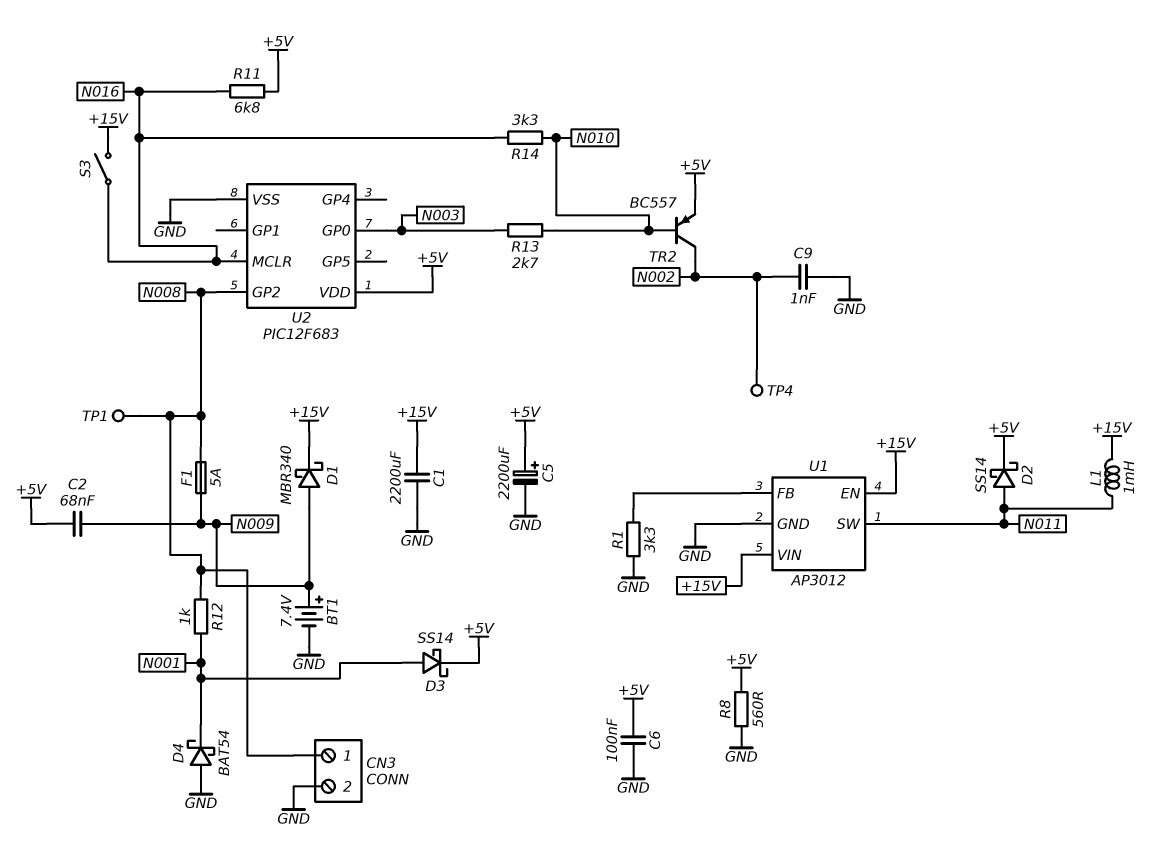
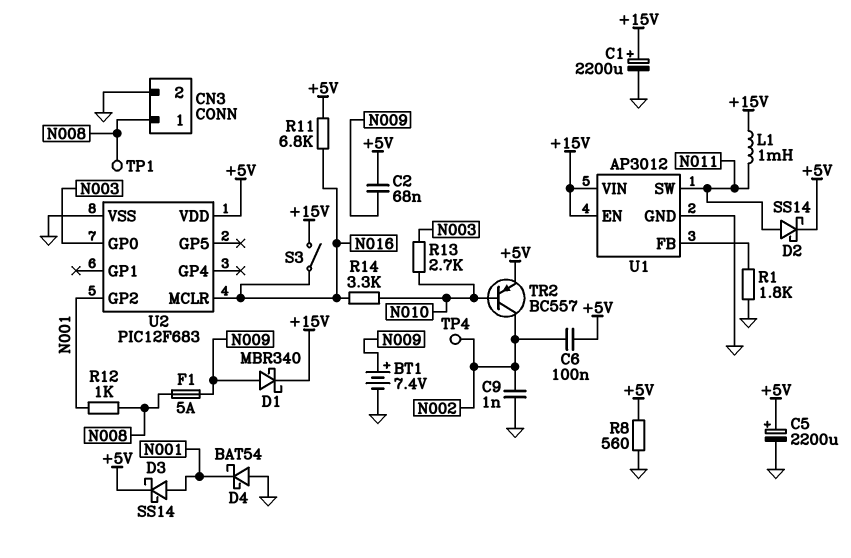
C1: 2200uF (+15V, GND) -> 2200uF (plus +15V, minus GND)
C6: 100nF (+5V, GND) -> 100nF (+5V, N002)
R1: 3.3k (GND, U1/FB) -> 1.8k (GND, U1/FB)
U2 pin GP2: N008 -> N001

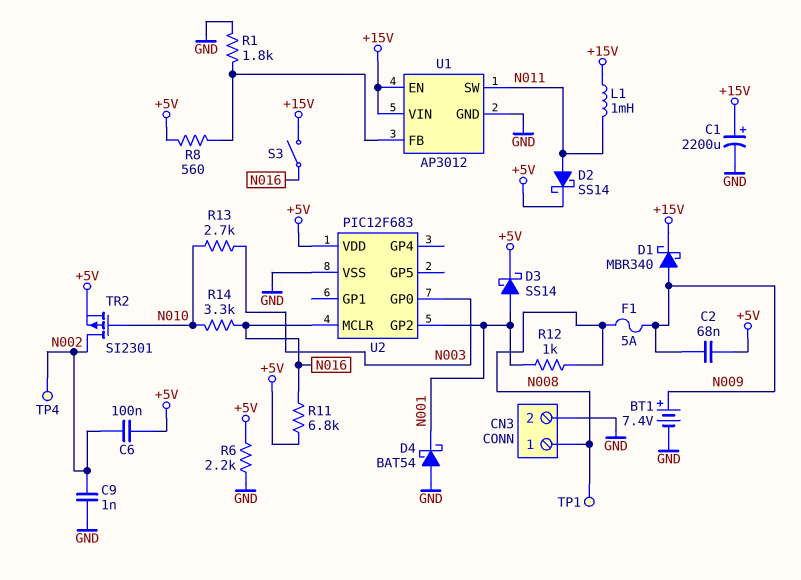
C5: 2200uF (plus +5V, minus GND) -> none
R6: none -> 2.2k (+5V, GND)
R8: 560 (+5V, GND) -> 560 (+5V, U1/FB)
TR2: PNP BC557 (B N010, C N002, E +5V) -> PMOS SI2301 (G N010, D N002, S +5V)

